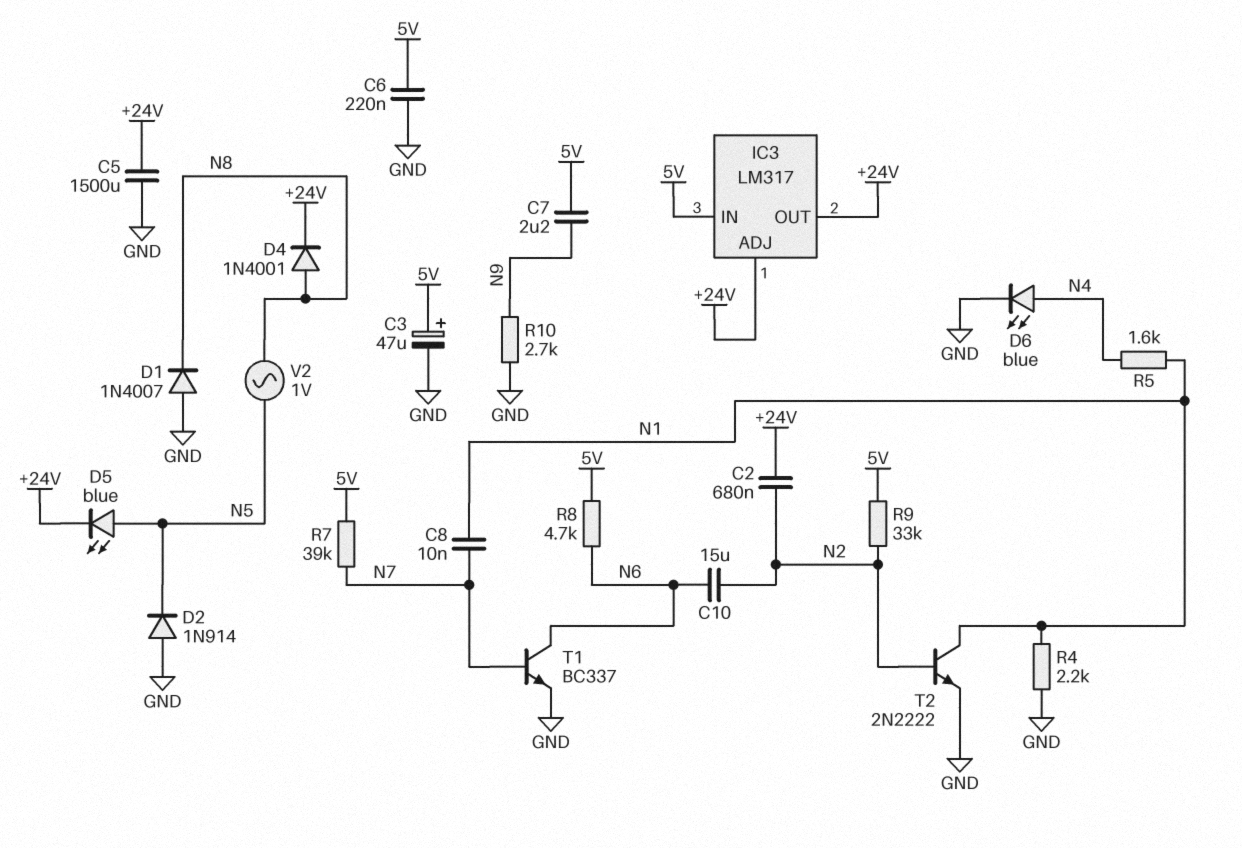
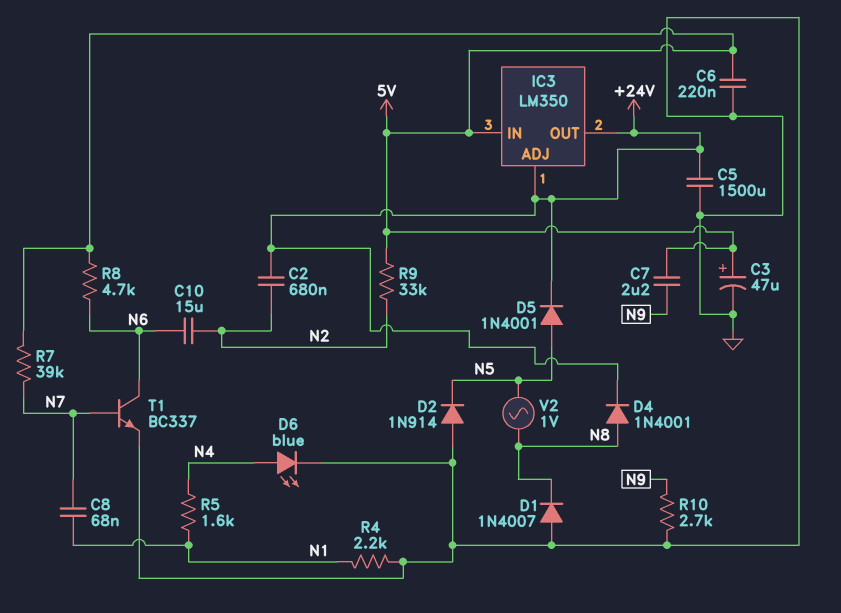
C8: 10nF (N1, N7) -> 68nF (N1, N7)
D5: LED blue (A N5, K +24V) -> diode 1N4001 (A N5, K +24V)
IC3: LM317 -> LM350
T2: NPN 2N2222 (B N2, C N1, E GND) -> none

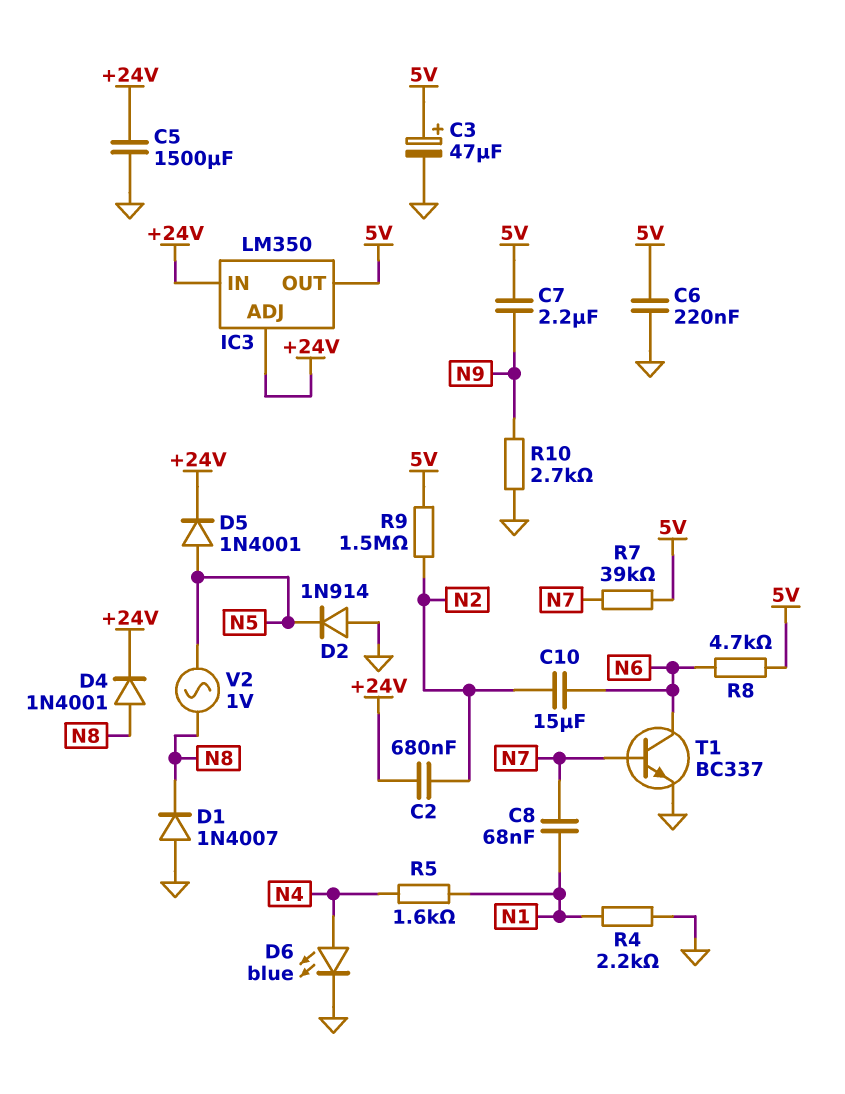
IC3 pin IN: 5V -> +24V
IC3 pin OUT: +24V -> 5V
R9: 33k (5V, N2) -> 1.5M (5V, N2)

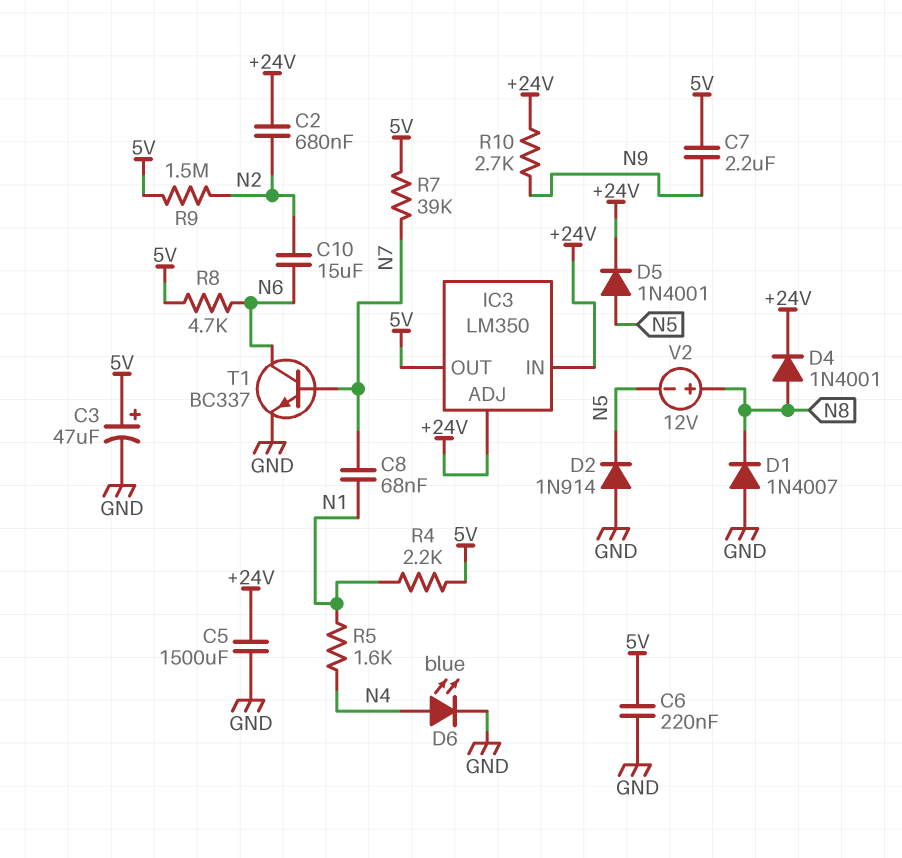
R4: 2.2k (GND, N1) -> 2.2k (5V, N1)
R10: 2.7k (GND, N9) -> 2.7k (+24V, N9)
V2: AC 1V (N5, N8) -> 12V (plus N8, minus N5)

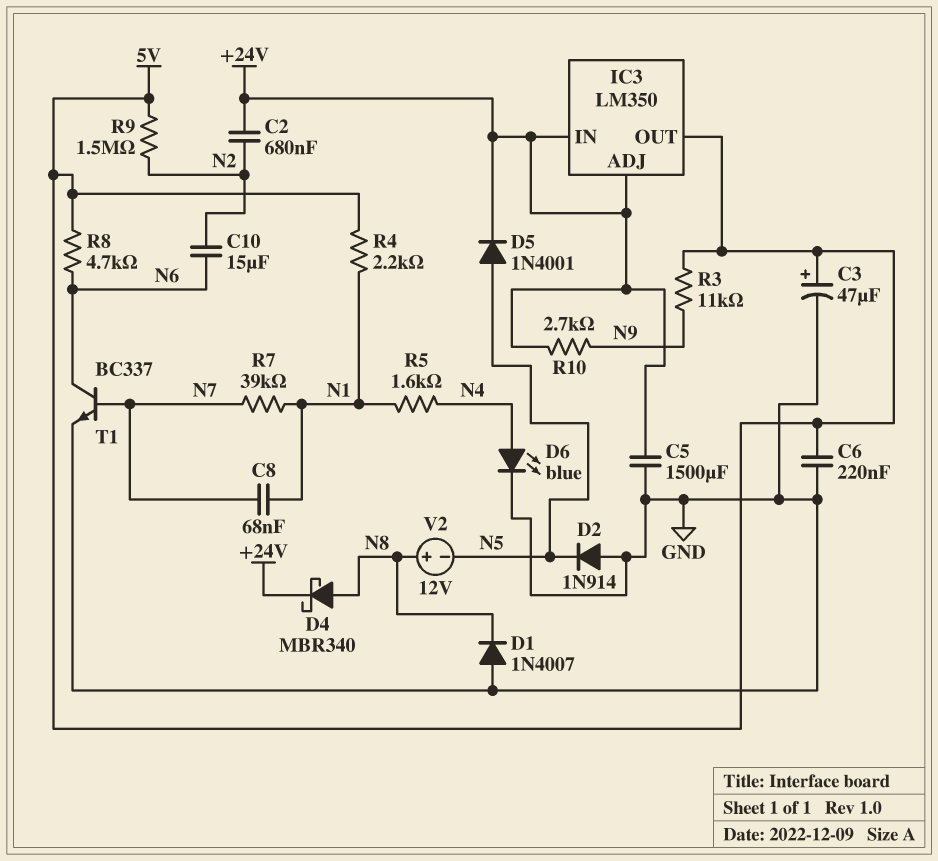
C7: 2.2uF (5V, N9) -> none
D4: diode 1N4001 (A N8, K +24V) -> schottky MBR340 (A N8, K +24V)
R3: none -> 11k (5V, N9)
R7: 39k (5V, N7) -> 39k (N1, N7)

